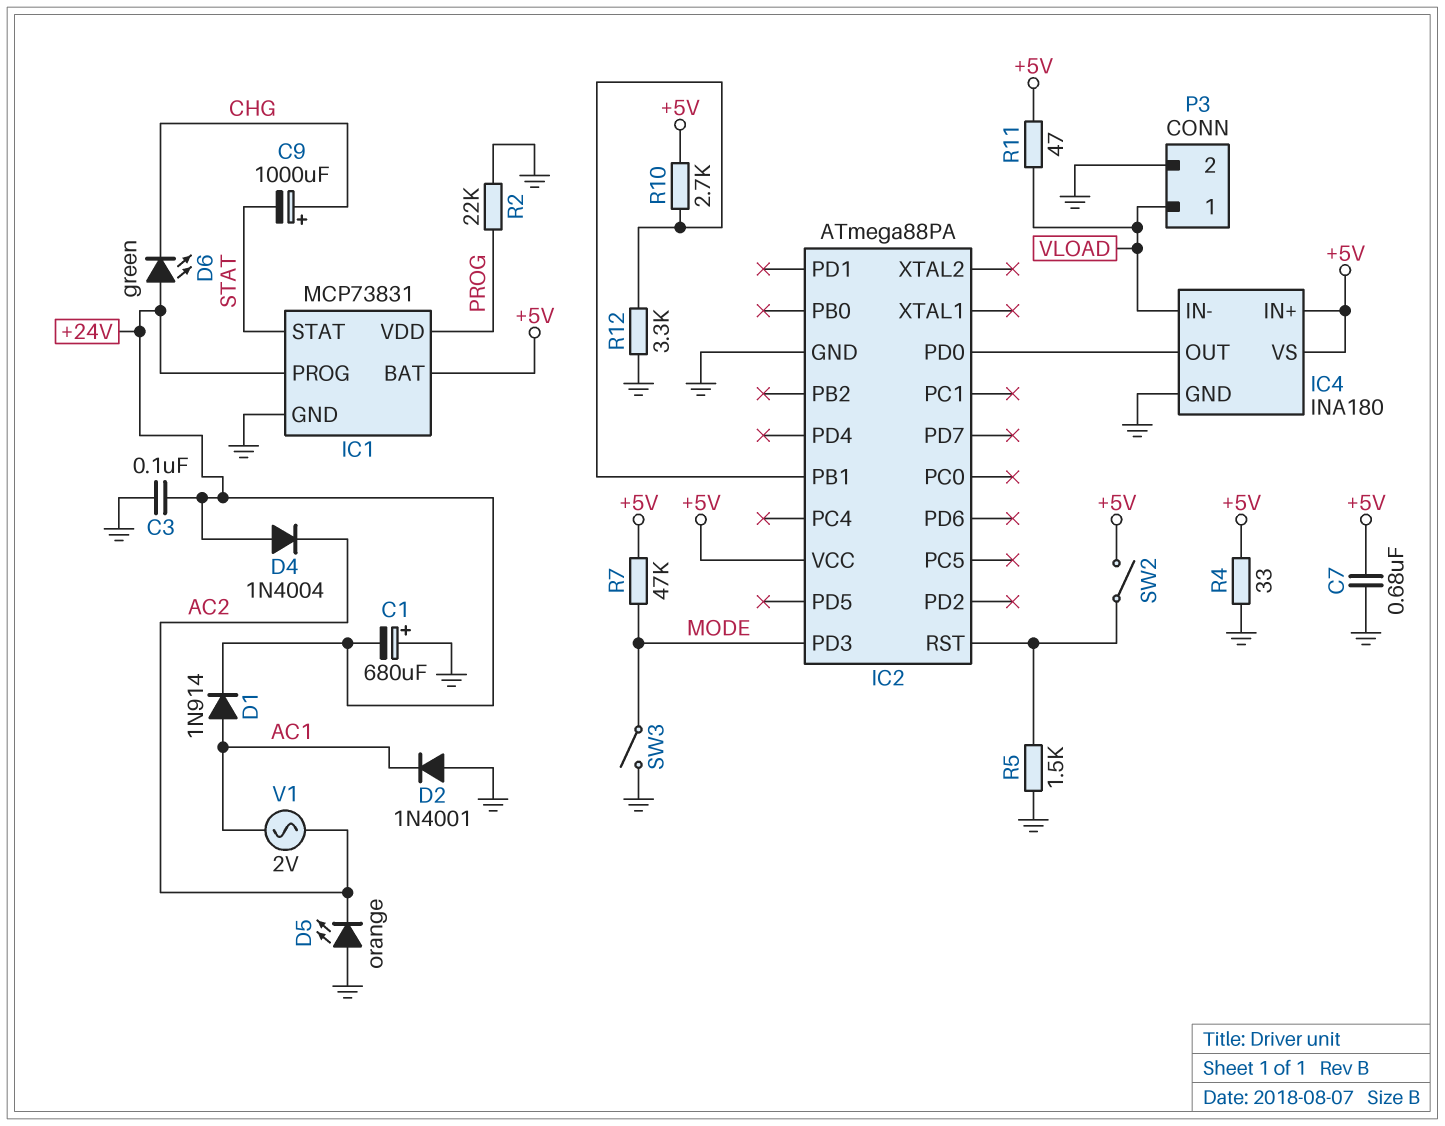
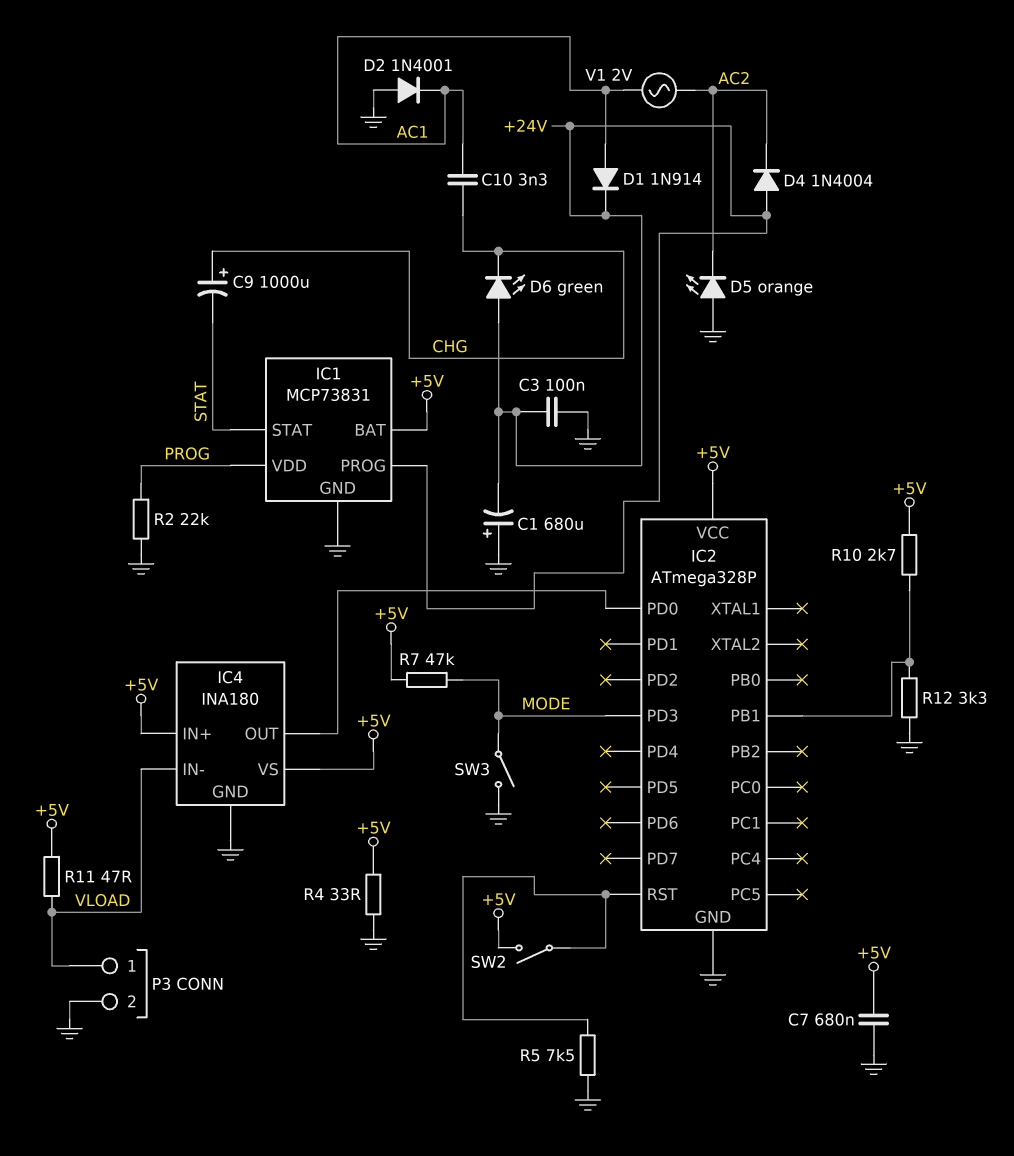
C10: none -> 3.3nF (AC1, CHG)
IC2: ATmega88PA -> ATmega328P
R5: 1.5k (GND, IC2/RST) -> 7.5k (GND, IC2/RST)

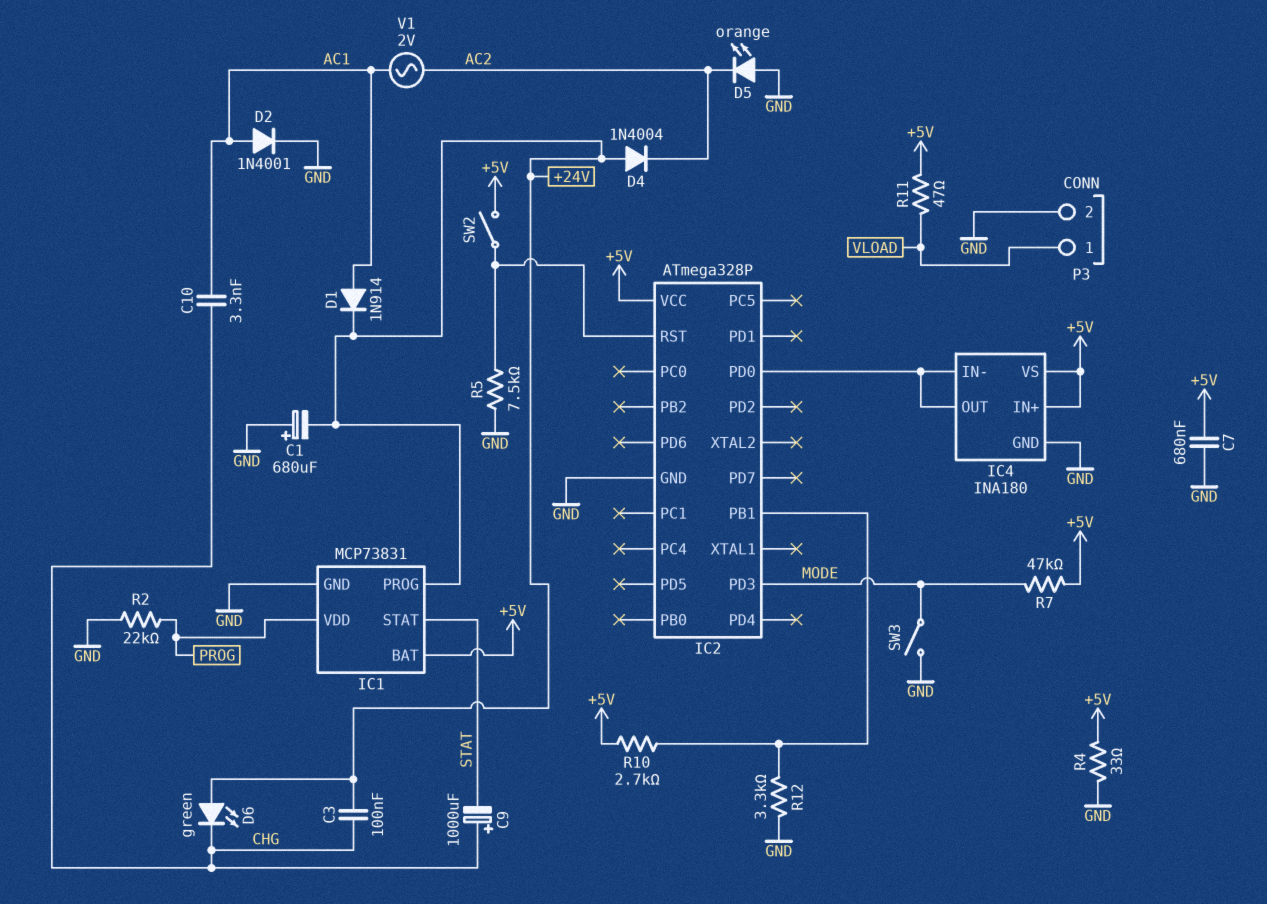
C3: 100nF (+24V, GND) -> 100nF (+24V, CHG)
D2: diode 1N4001 (A GND, K AC1) -> diode 1N4001 (A AC1, K GND)
IC4 pin IN-: VLOAD -> IC2/PD0

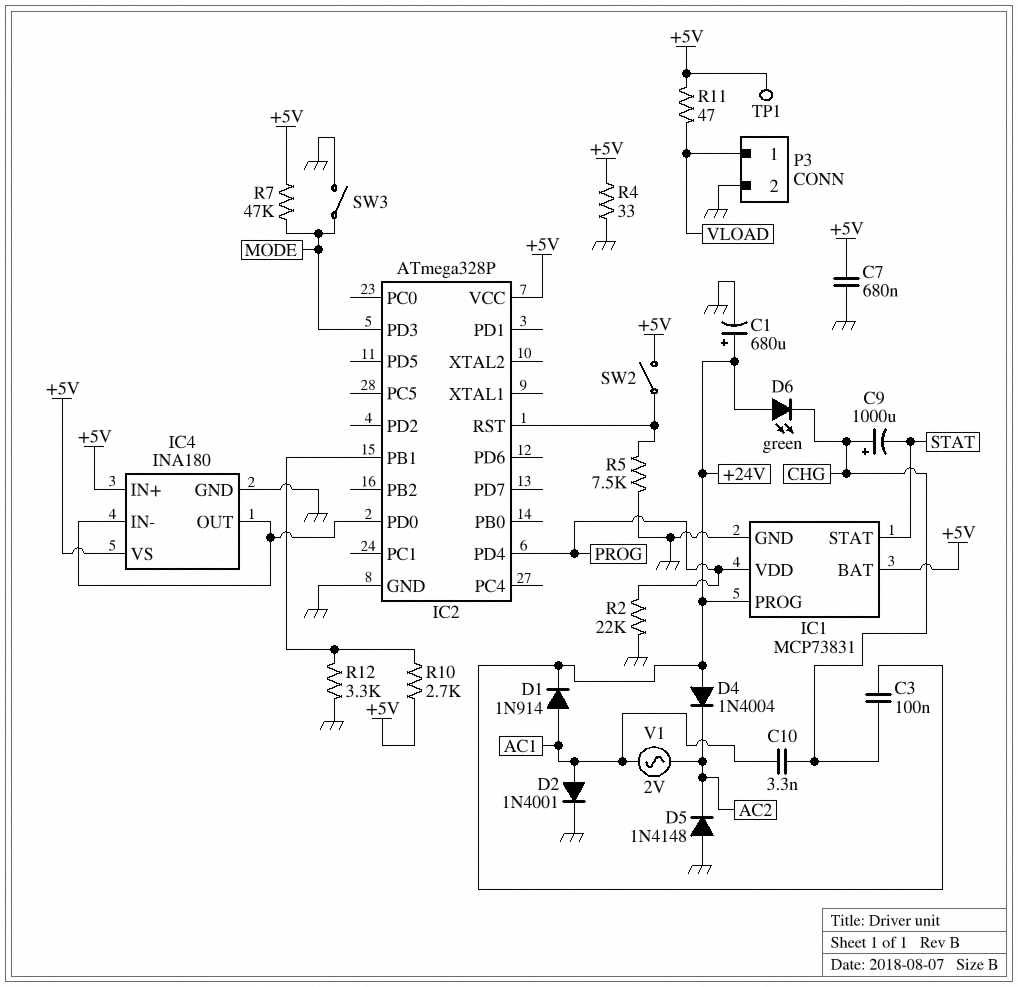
C1: 680uF (plus GND, minus +24V) -> 680uF (plus +24V, minus GND)
D5: LED orange (A GND, K AC2) -> diode 1N4148 (A GND, K AC2)
IC2 pin PD4: none -> PROG
TP1: none -> test point (+5V)

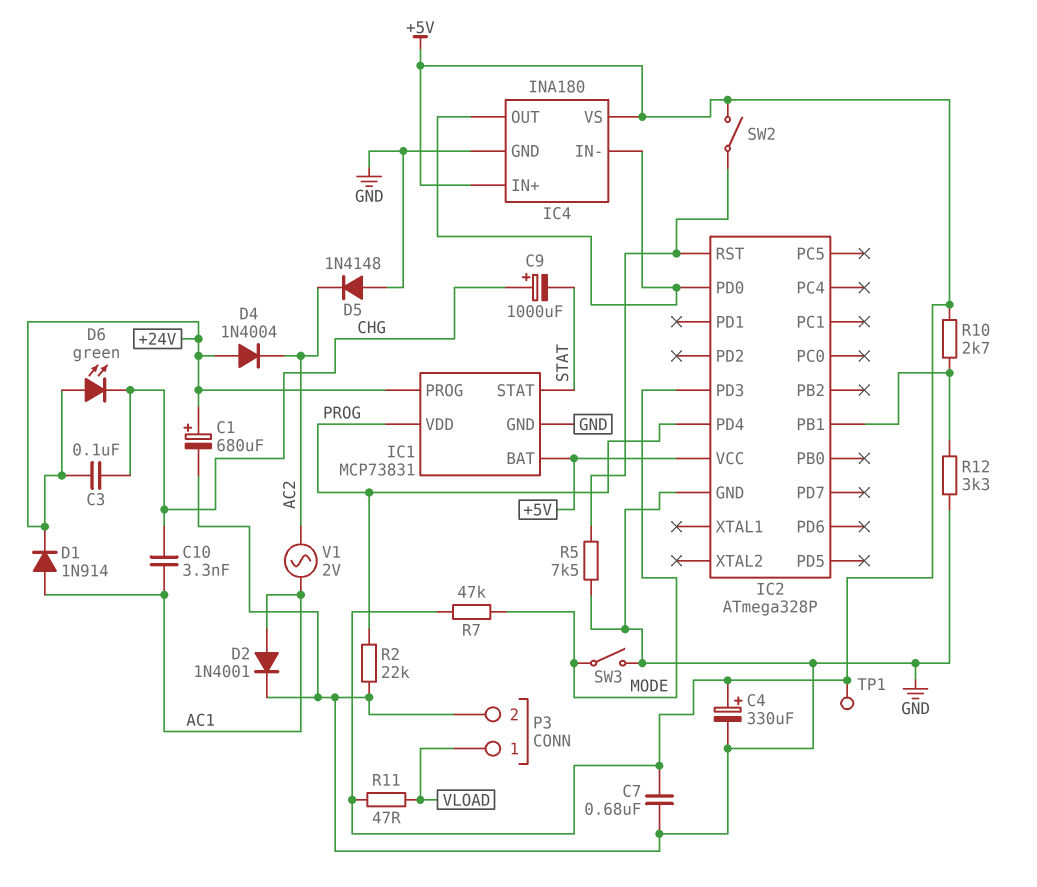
C4: none -> 330uF (plus +5V, minus GND)
R4: 33 (+5V, GND) -> none

